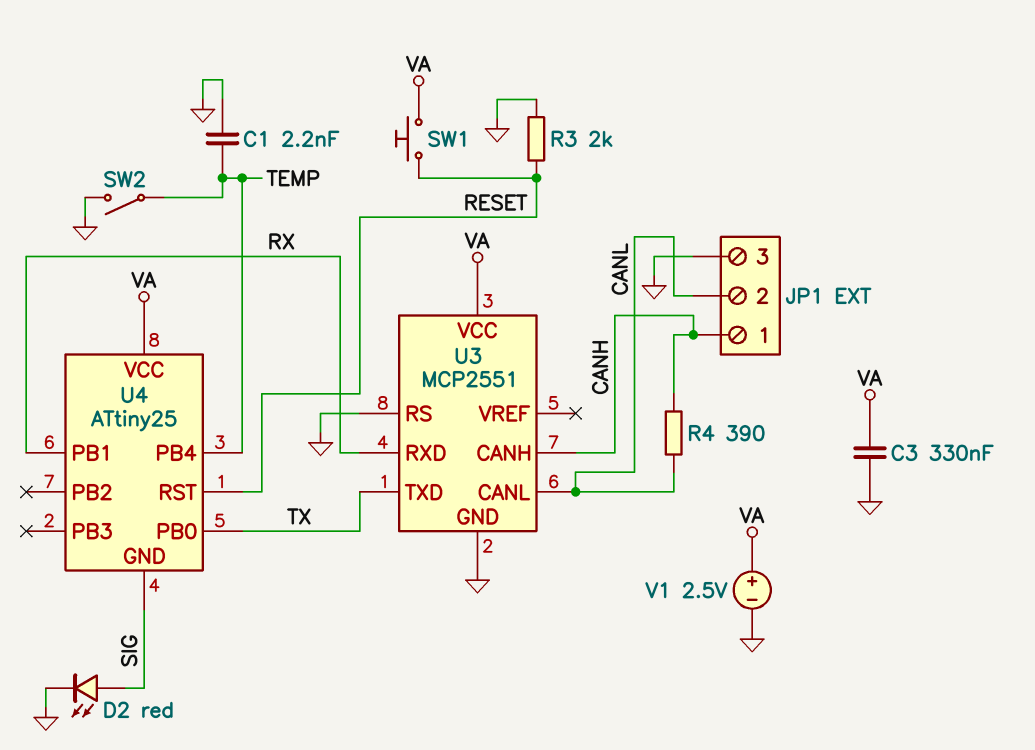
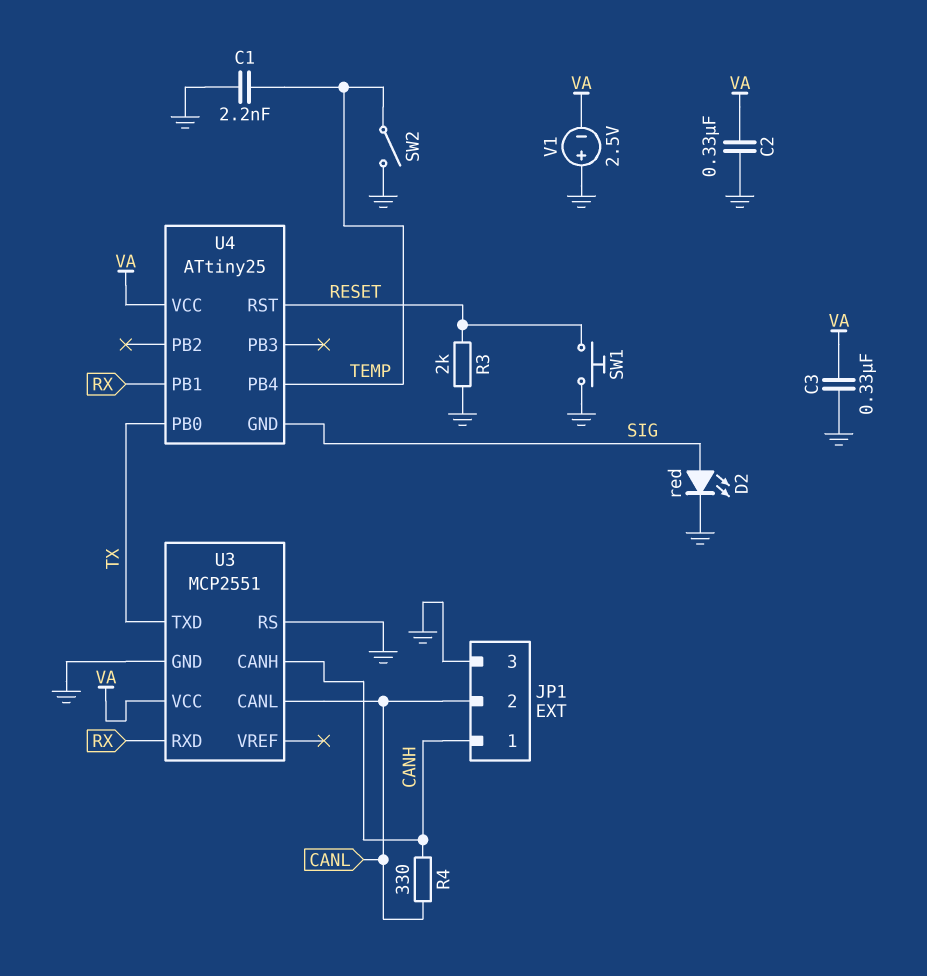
C2: none -> 330nF (GND, VA)
R4: 390 (CANH, CANL) -> 330 (CANH, CANL)
SW1: button (RESET, VA) -> button (GND, RESET)
V1: 2.5V (plus VA, minus GND) -> 2.5V (plus GND, minus VA)

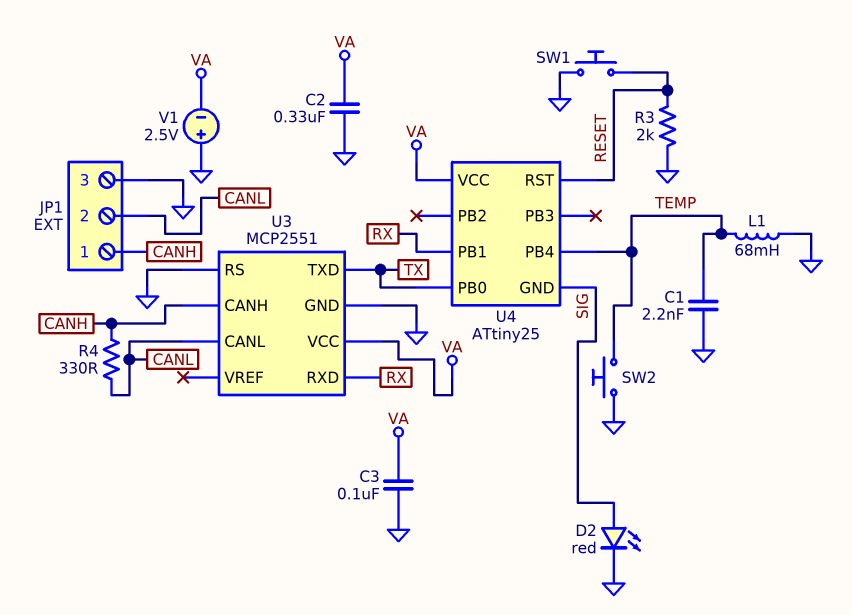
C3: 330nF (GND, VA) -> 100nF (GND, VA)
L1: none -> 68mH (GND, TEMP)
SW2: switch (GND, TEMP) -> button (GND, TEMP)

